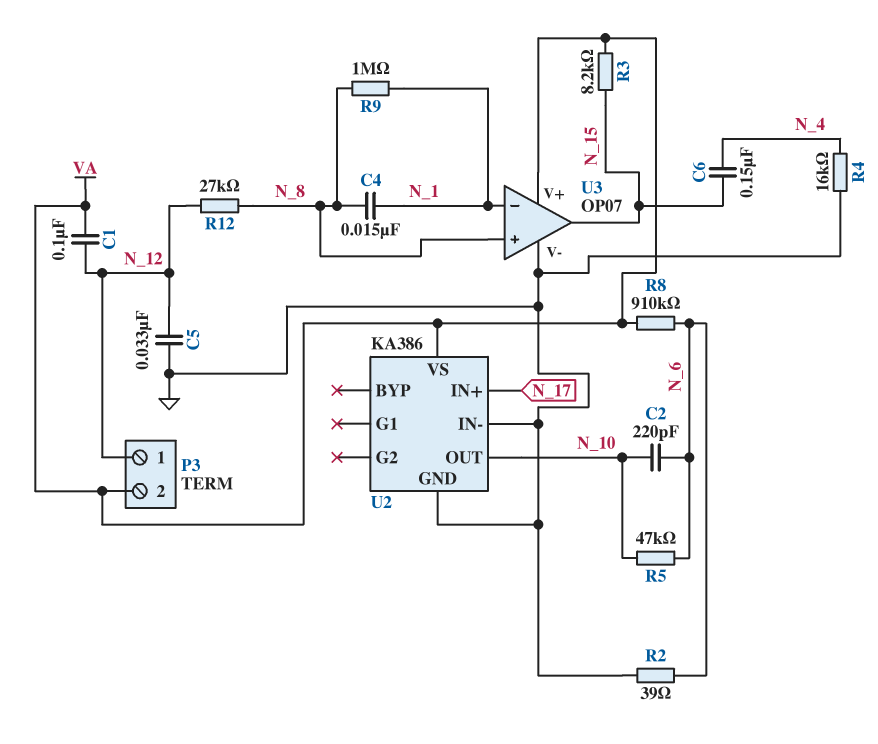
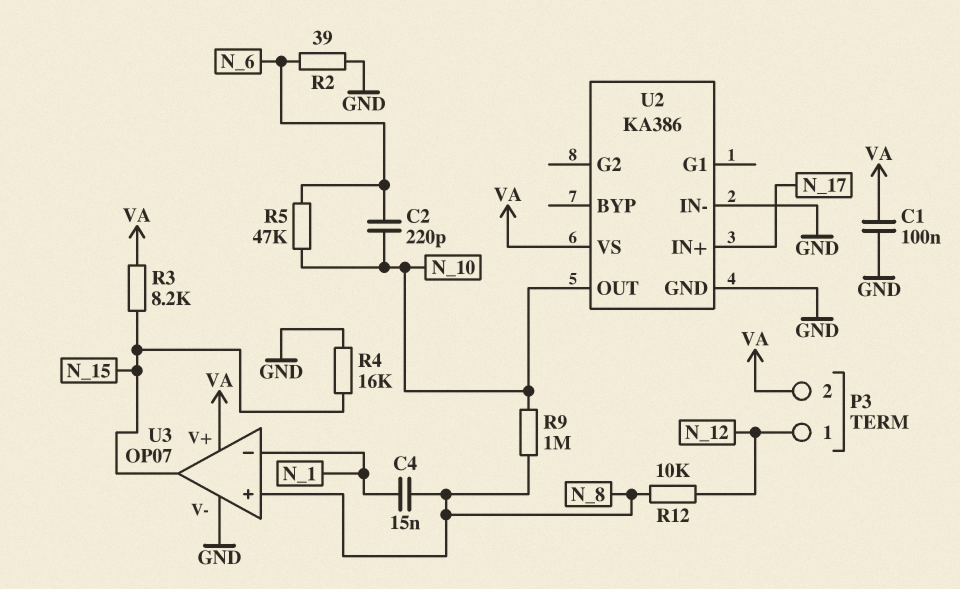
C1: 100nF (N_12, VA) -> 100nF (GND, VA)
C5: 33nF (GND, N_12) -> none
C6: 150nF (N_4, N_15) -> none
R4: 16k (GND, N_4) -> 16k (GND, N_15)
R8: 910k (N_6, VA) -> none
R9: 1M (N_1, N_8) -> 1M (N_8, N_10)
R12: 27k (N_8, N_12) -> 10k (N_8, N_12)

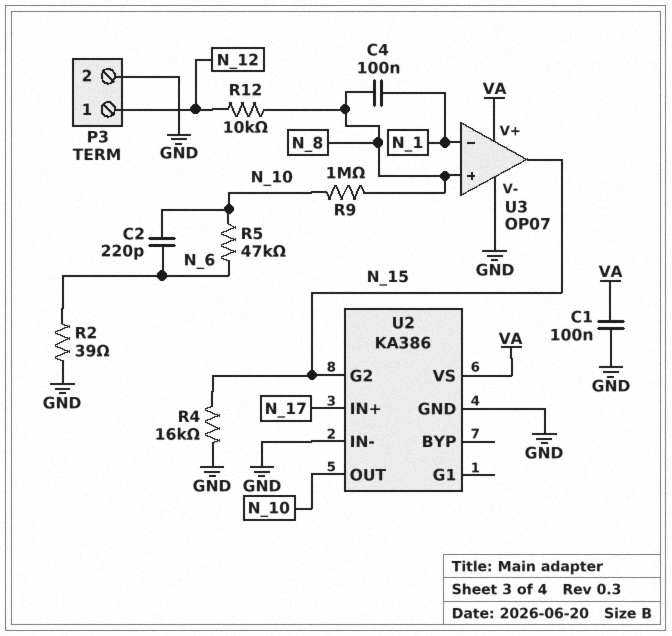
C4: 15nF (N_1, N_8) -> 100nF (N_1, N_8)
P3 pin 2: VA -> GND
R3: 8.2k (N_15, VA) -> none
U2 pin G2: none -> N_15

